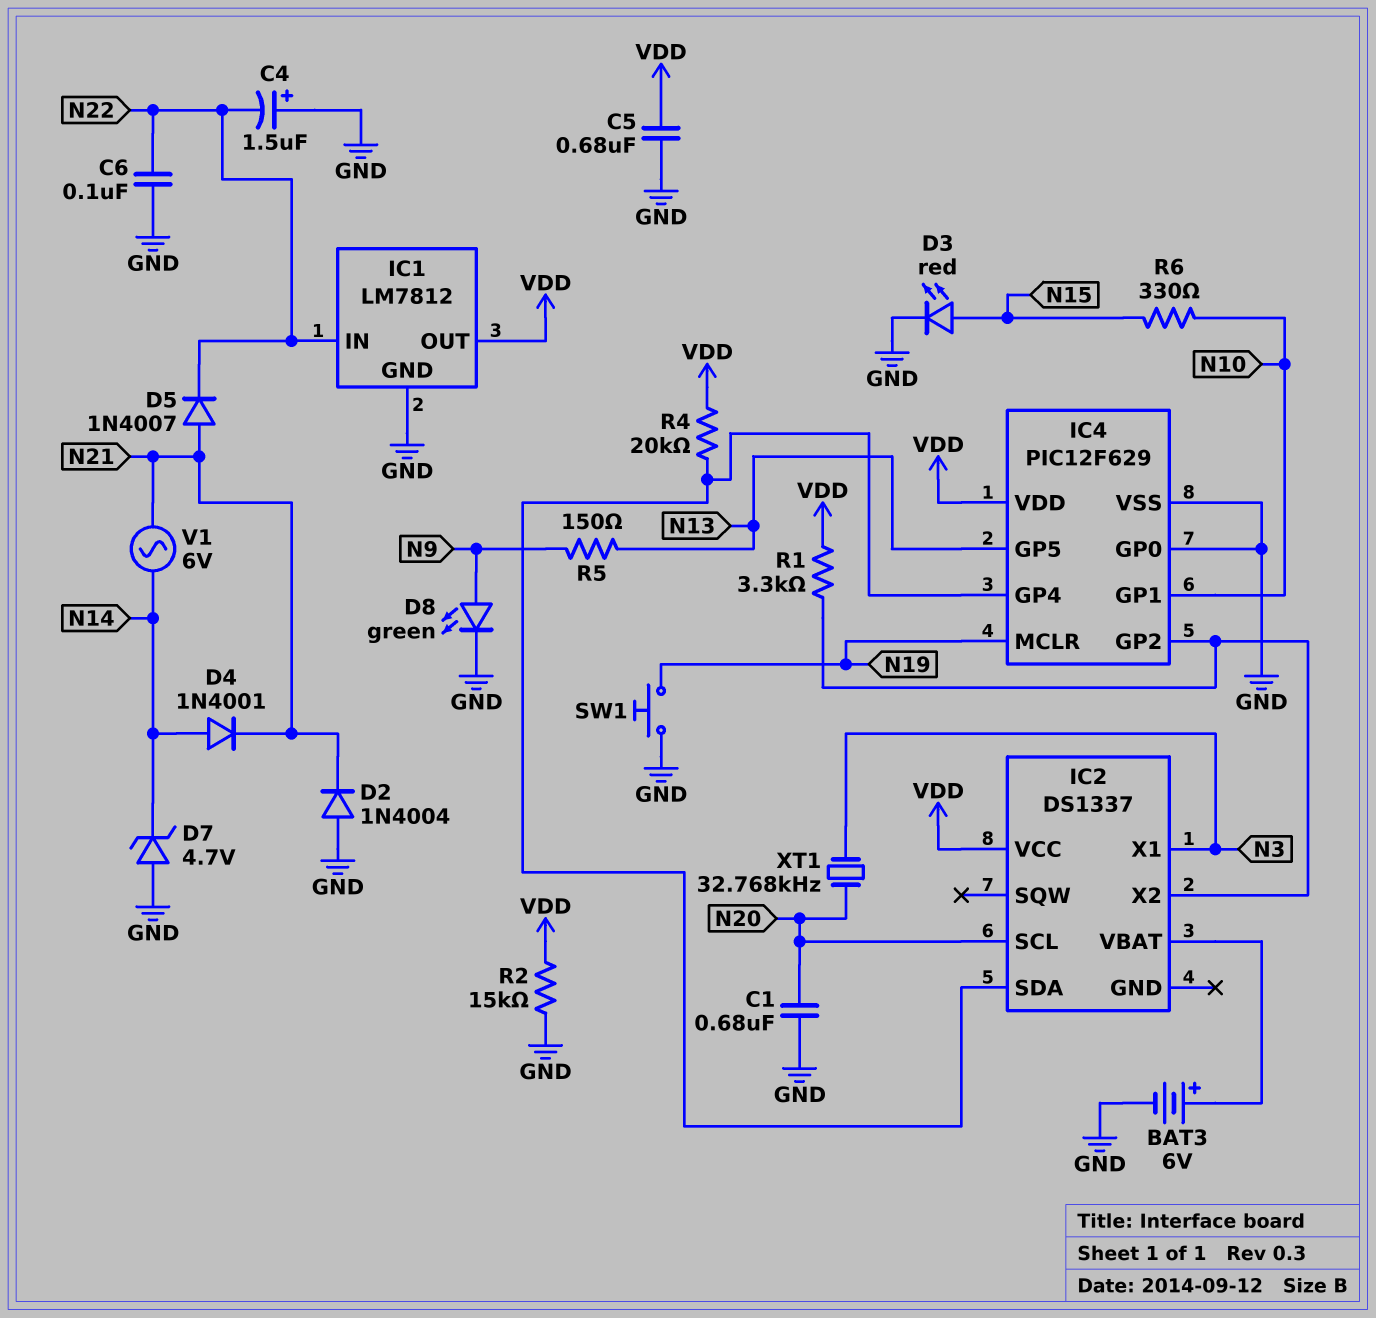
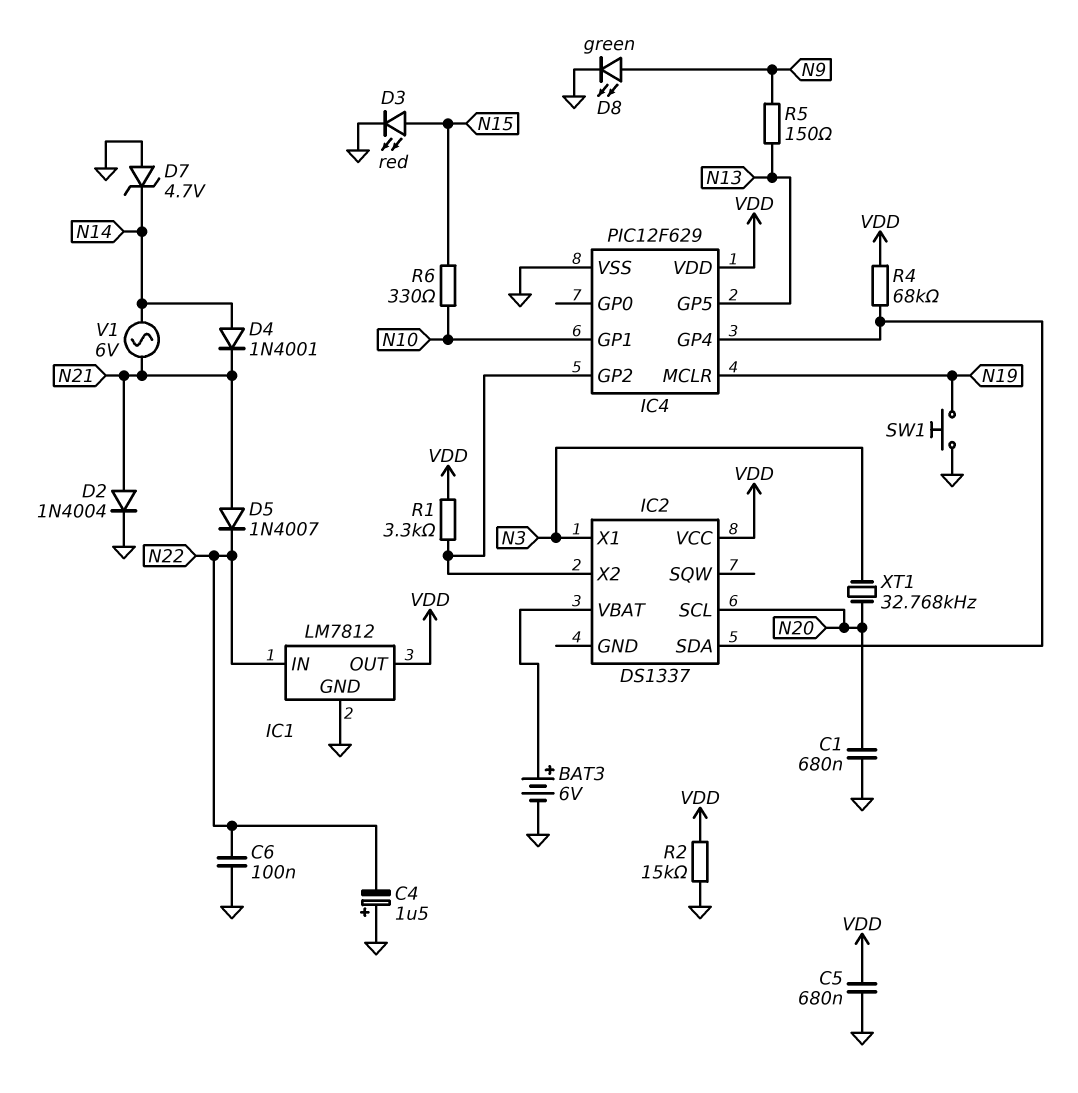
D2: diode 1N4004 (A GND, K N21) -> diode 1N4004 (A N21, K GND)
IC4 pin GP0: GND -> none
R4: 20k (IC2/SDA, VDD) -> 68k (IC2/SDA, VDD)

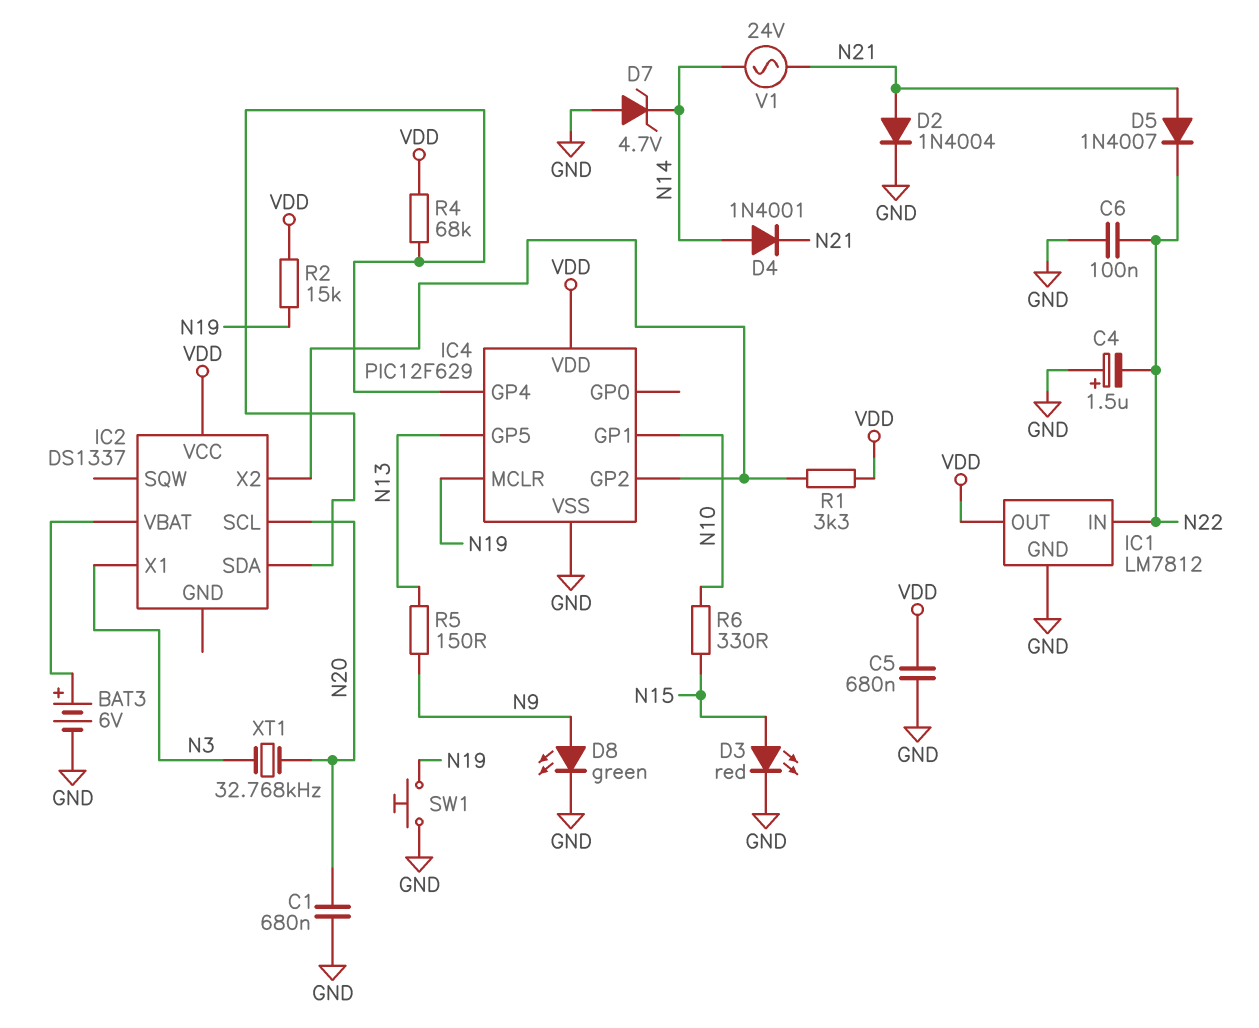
R2: 15k (GND, VDD) -> 15k (N19, VDD)
V1: AC 6V (N14, N21) -> AC 24V (N14, N21)

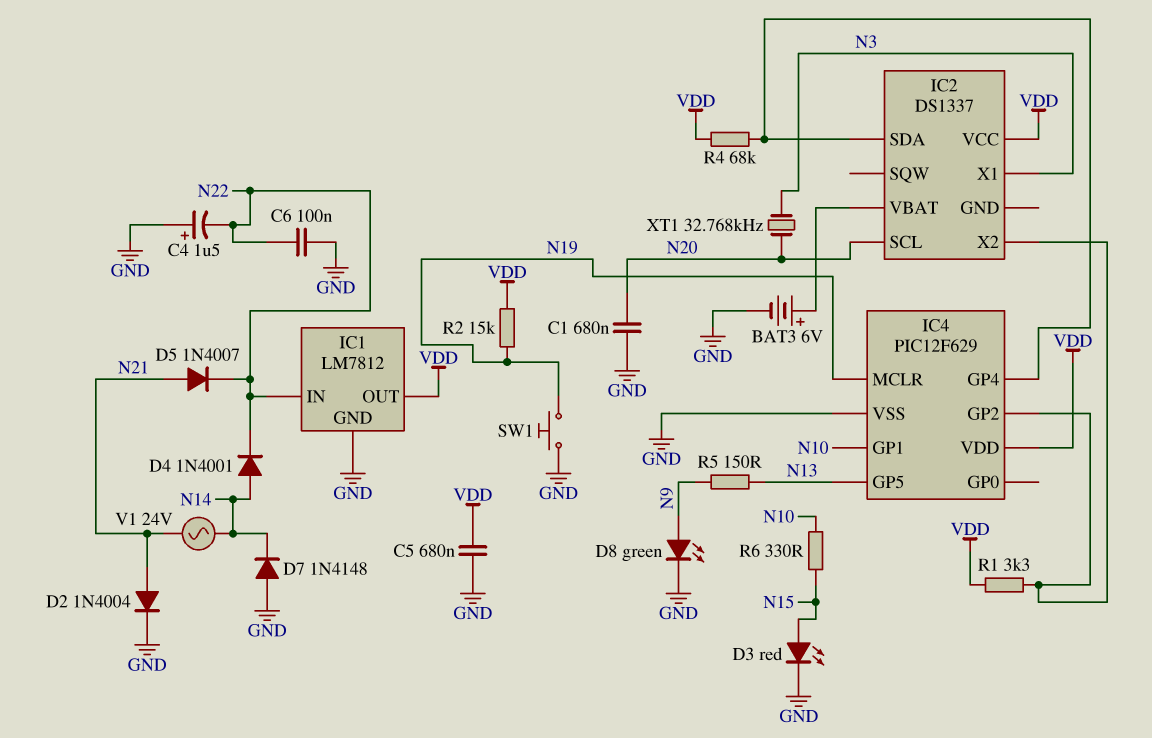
D4: diode 1N4001 (A N14, K N21) -> diode 1N4001 (A N14, K N22)
D7: zener 4.7V (A GND, K N14) -> diode 1N4148 (A GND, K N14)

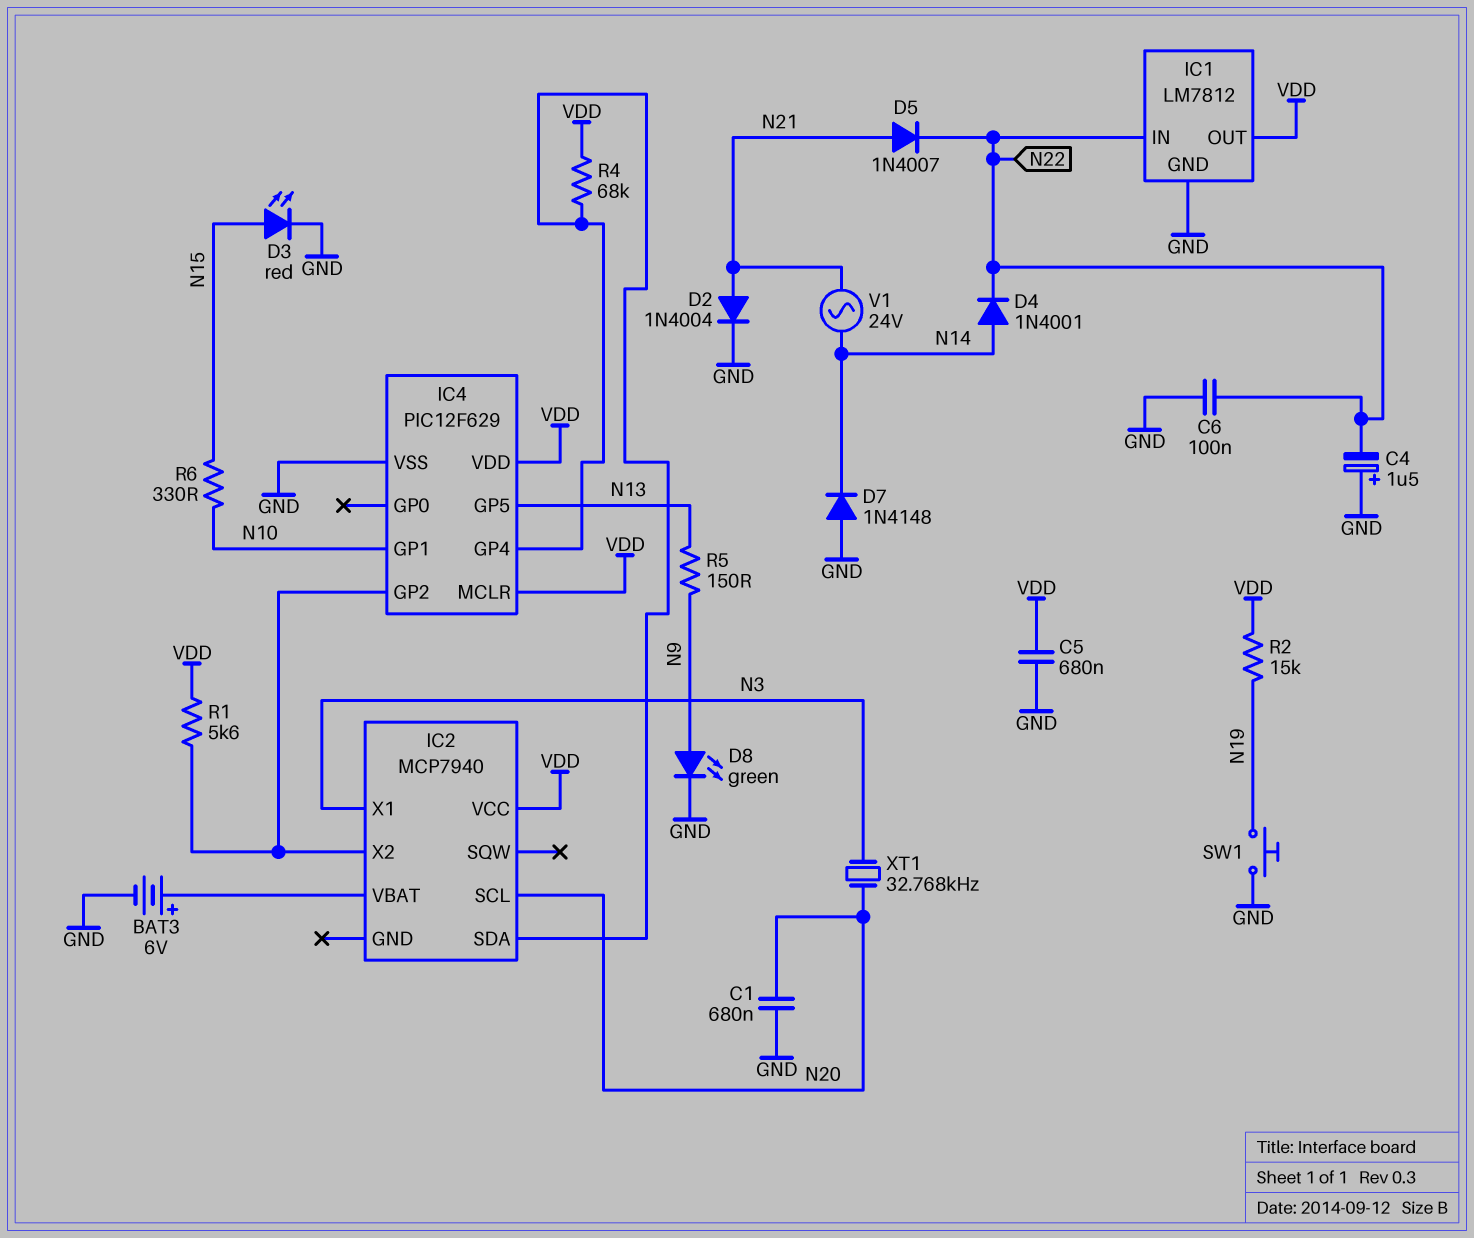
IC2: DS1337 -> MCP7940
IC4 pin MCLR: N19 -> VDD
R1: 3.3k (IC2/X2, VDD) -> 5.6k (IC2/X2, VDD)

